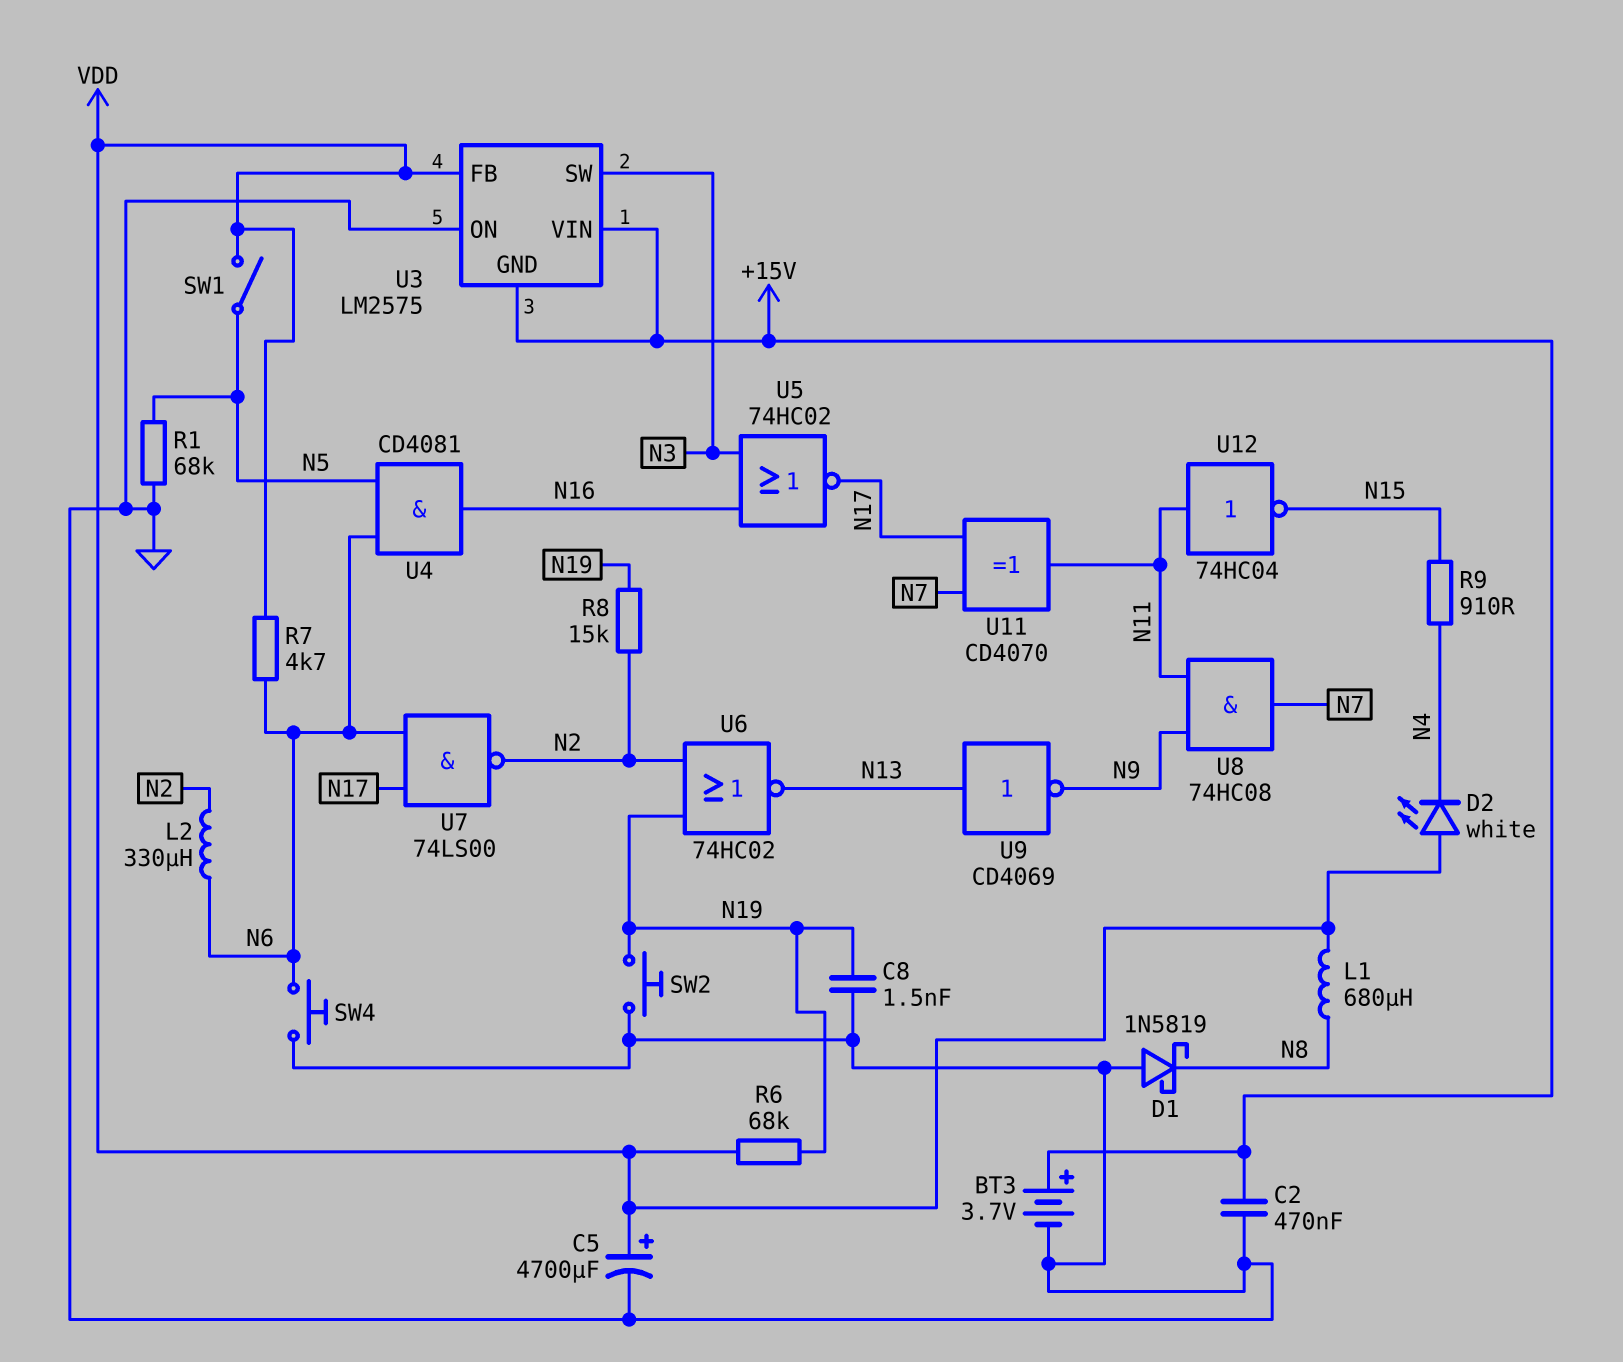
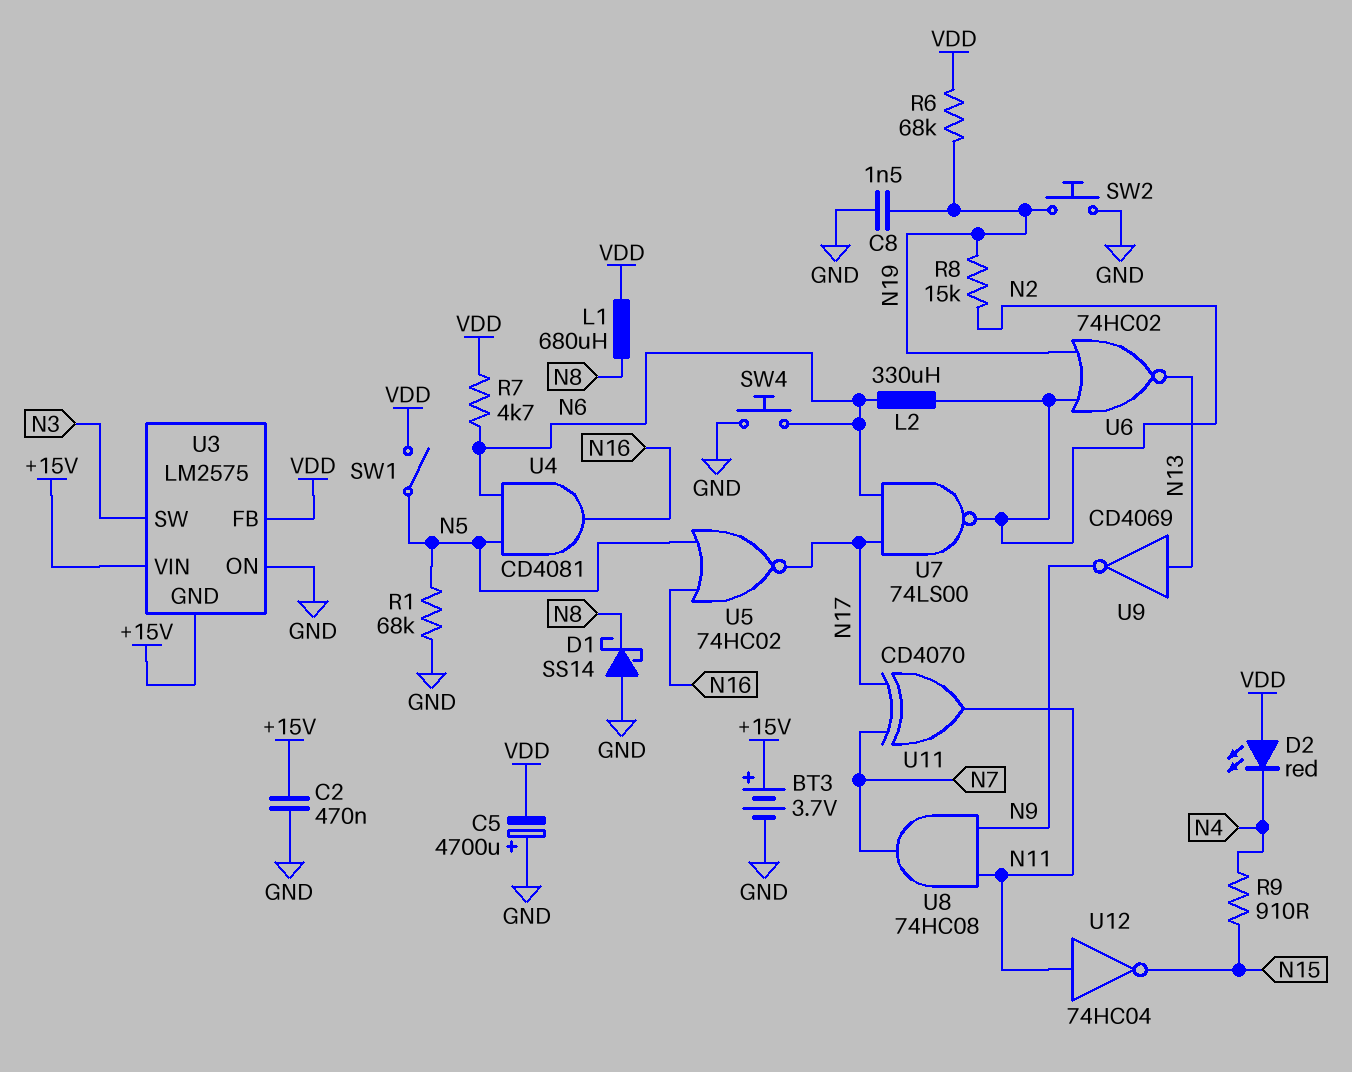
C5: 4700uF (plus VDD, minus GND) -> 4700uF (plus GND, minus VDD)
D1: schottky 1N5819 (A GND, K N8) -> schottky SS14 (A GND, K N8)
D2: LED white (A VDD, K N4) -> LED red (A VDD, K N4)
U5: NOR 74HC02 (in N3, in N16, out N17) -> NOR 74HC02 (in N5, in N16, out N17)

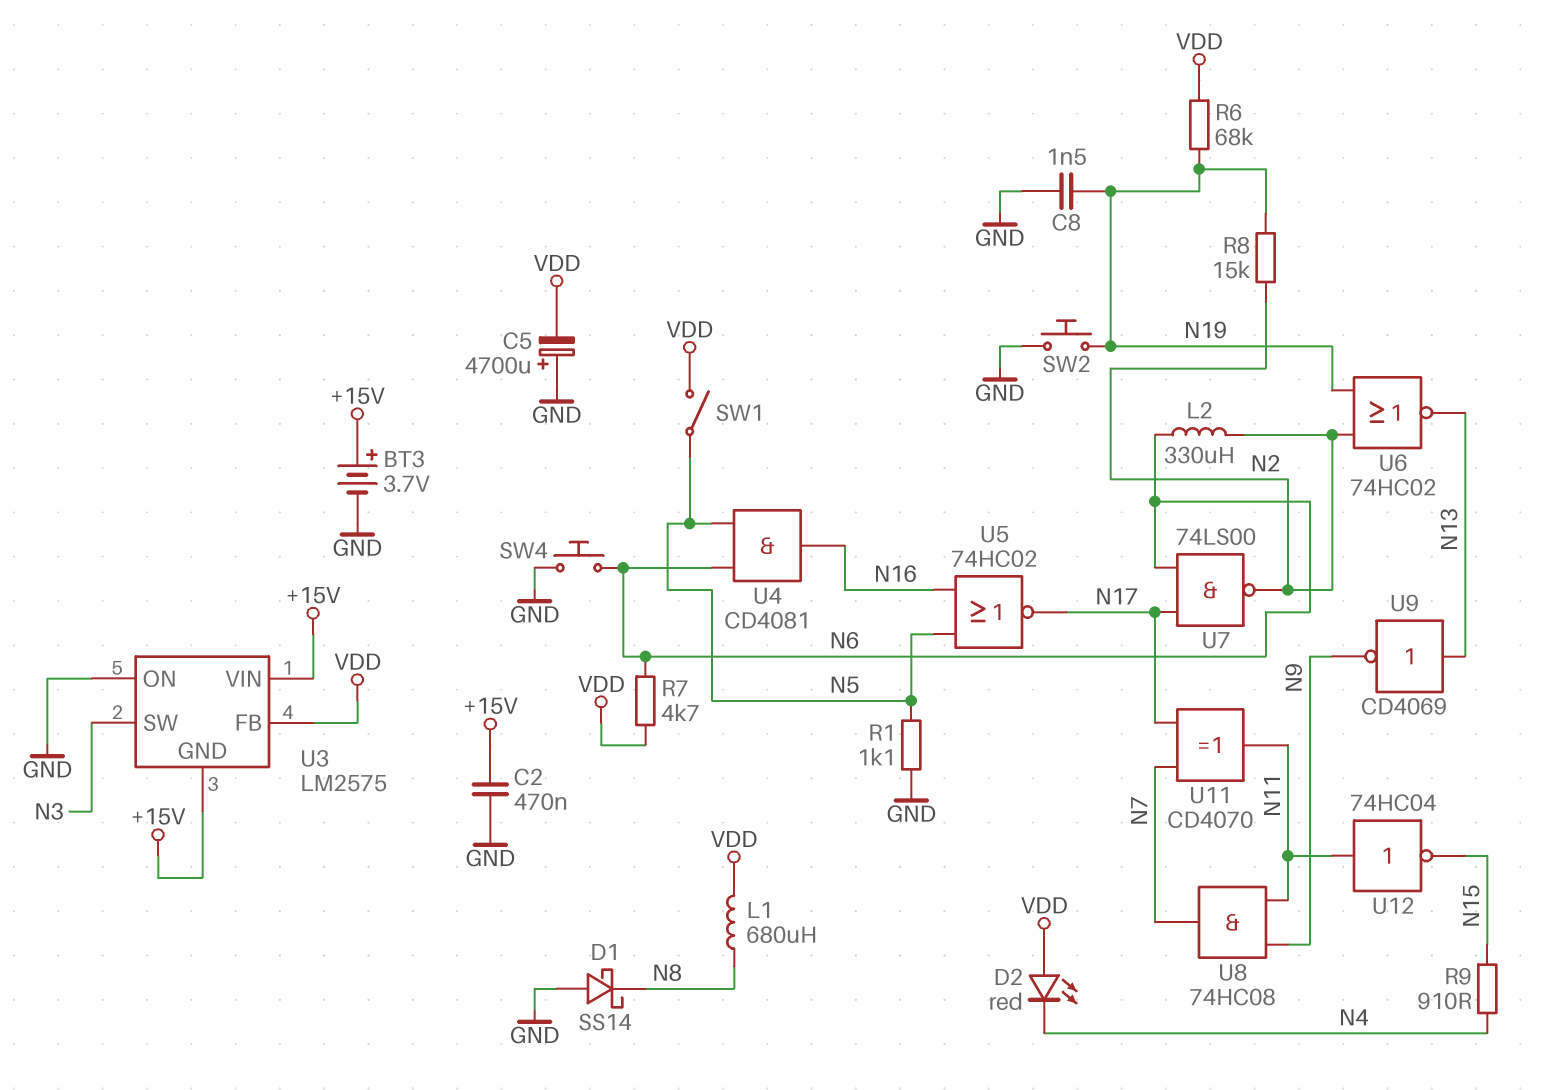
R1: 68k (GND, N5) -> 1.1k (GND, N5)

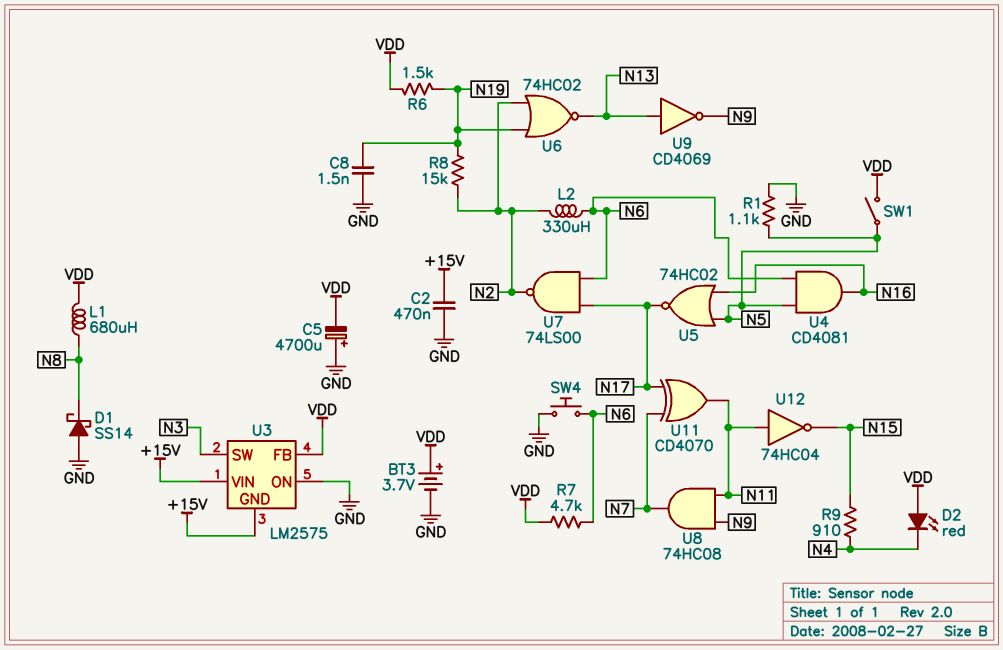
BT3: 3.7V (plus +15V, minus GND) -> 3.7V (plus VDD, minus GND)
R6: 68k (N19, VDD) -> 1.5k (N19, VDD)
SW2: button (GND, N19) -> none

